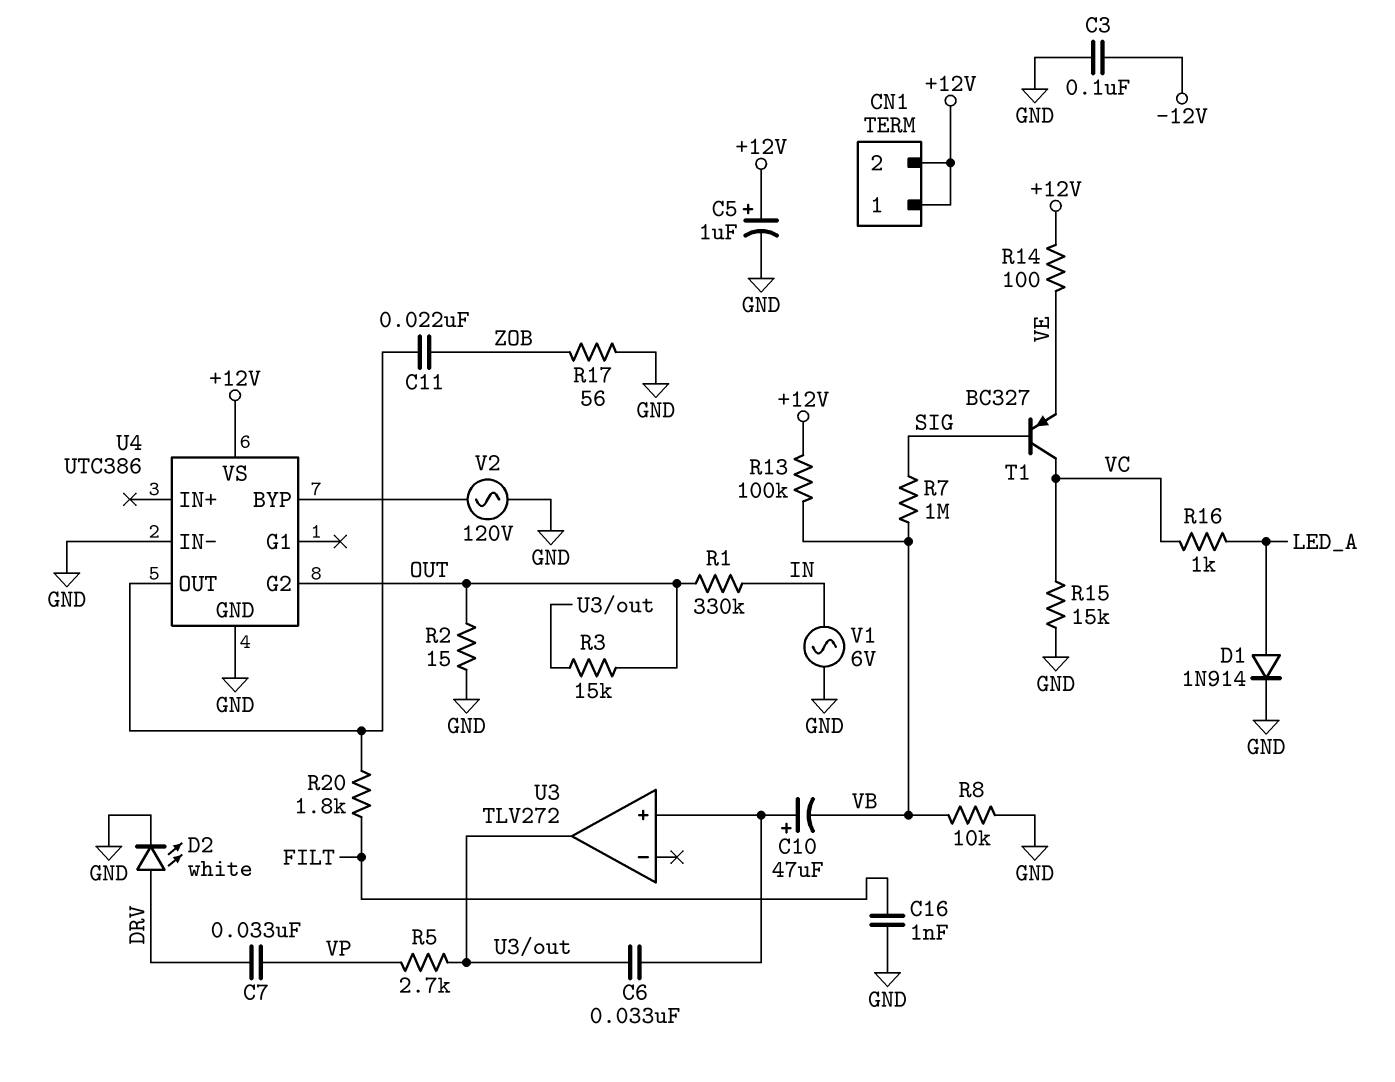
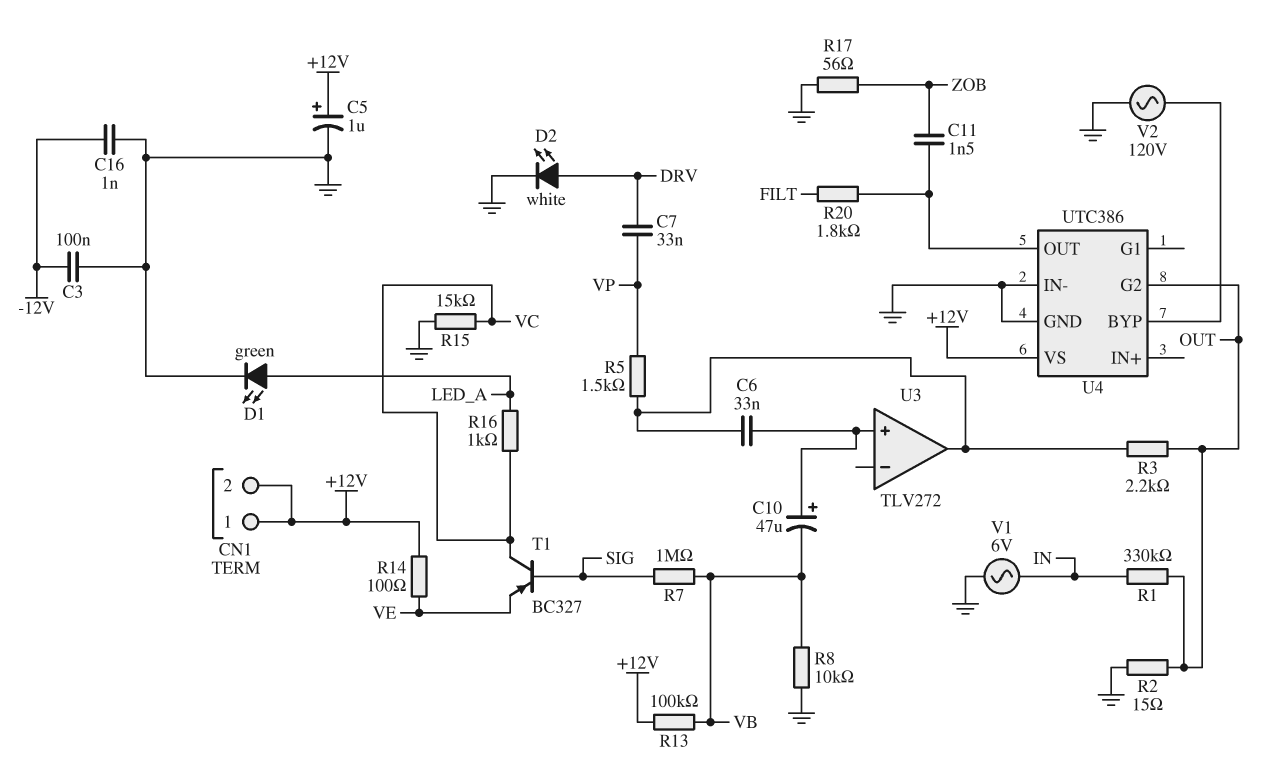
C11: 22nF (U4/OUT, ZOB) -> 1.5nF (U4/OUT, ZOB)
C16: 1nF (FILT, GND) -> 1nF (-12V, GND)
D1: diode 1N914 (A LED_A, K GND) -> LED green (A LED_A, K GND)
R3: 15k (OUT, U3/out) -> 2.2k (OUT, U3/out)
R5: 2.7k (U3/out, VP) -> 1.5k (U3/out, VP)

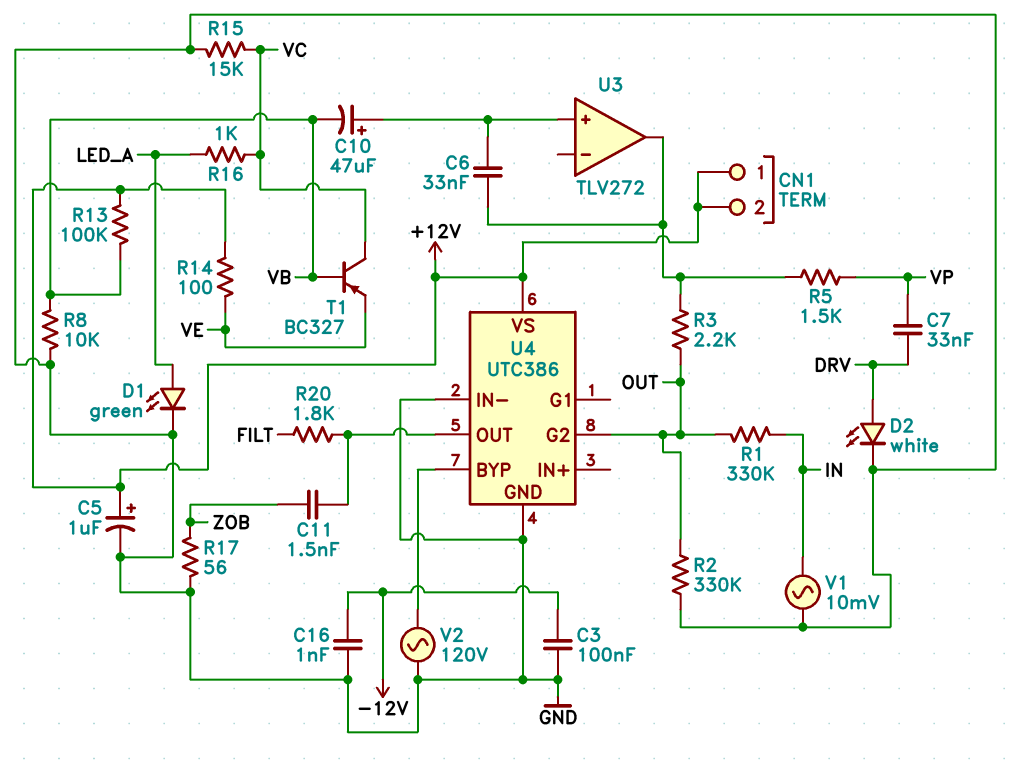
R2: 15 (GND, OUT) -> 330k (GND, OUT)
R7: 1M (SIG, VB) -> none
T1: PNP BC327 (B SIG, C VC, E VE) -> PNP BC327 (B VB, C VC, E VE)
V1: AC 6V (GND, IN) -> AC 10mV (GND, IN)

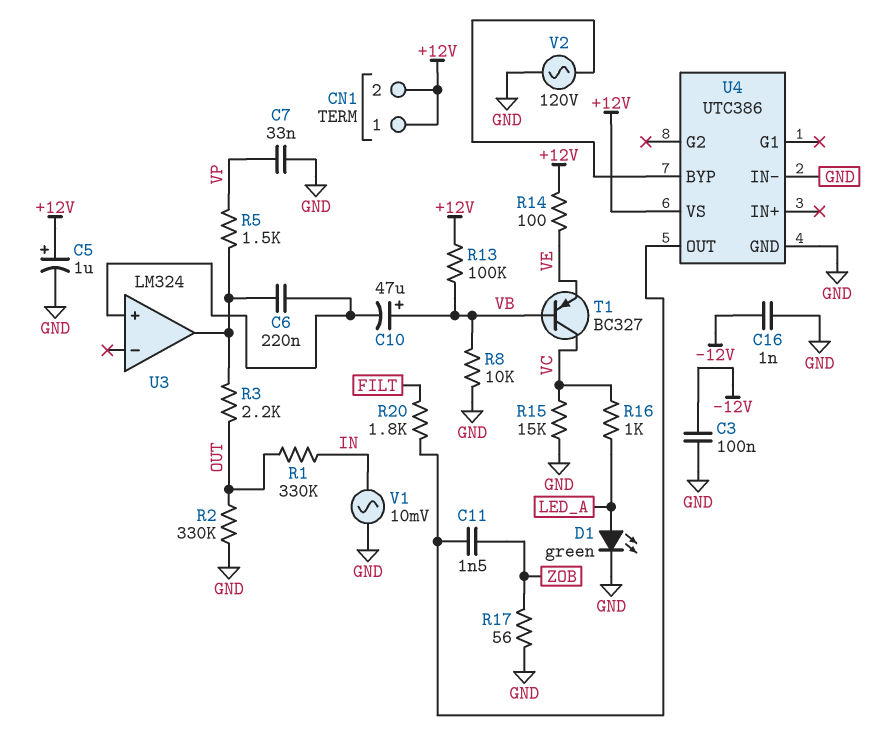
C6: 33nF (U3/in+, U3/out) -> 220nF (U3/in+, U3/out)
C7: 33nF (DRV, VP) -> 33nF (GND, VP)
C10: 47uF (plus U3/in+, minus VB) -> 47uF (plus VB, minus U3/in+)
D2: LED white (A DRV, K GND) -> none
U3: TLV272 -> LM324
U4 pin G2: OUT -> none

